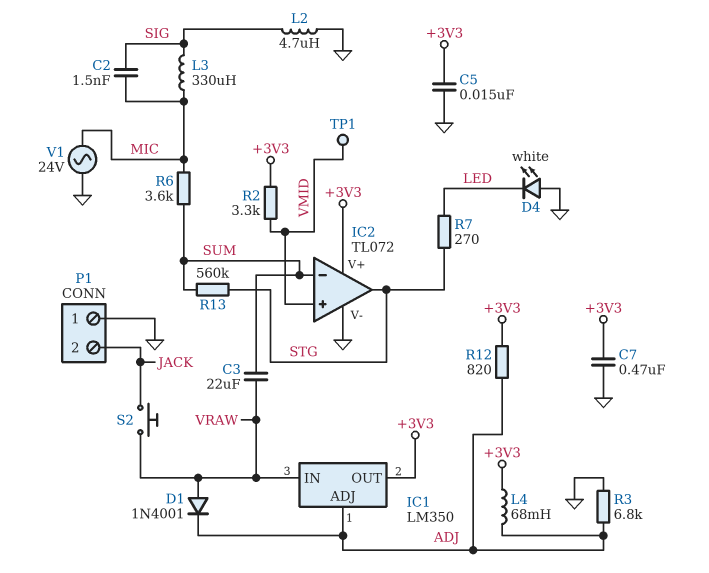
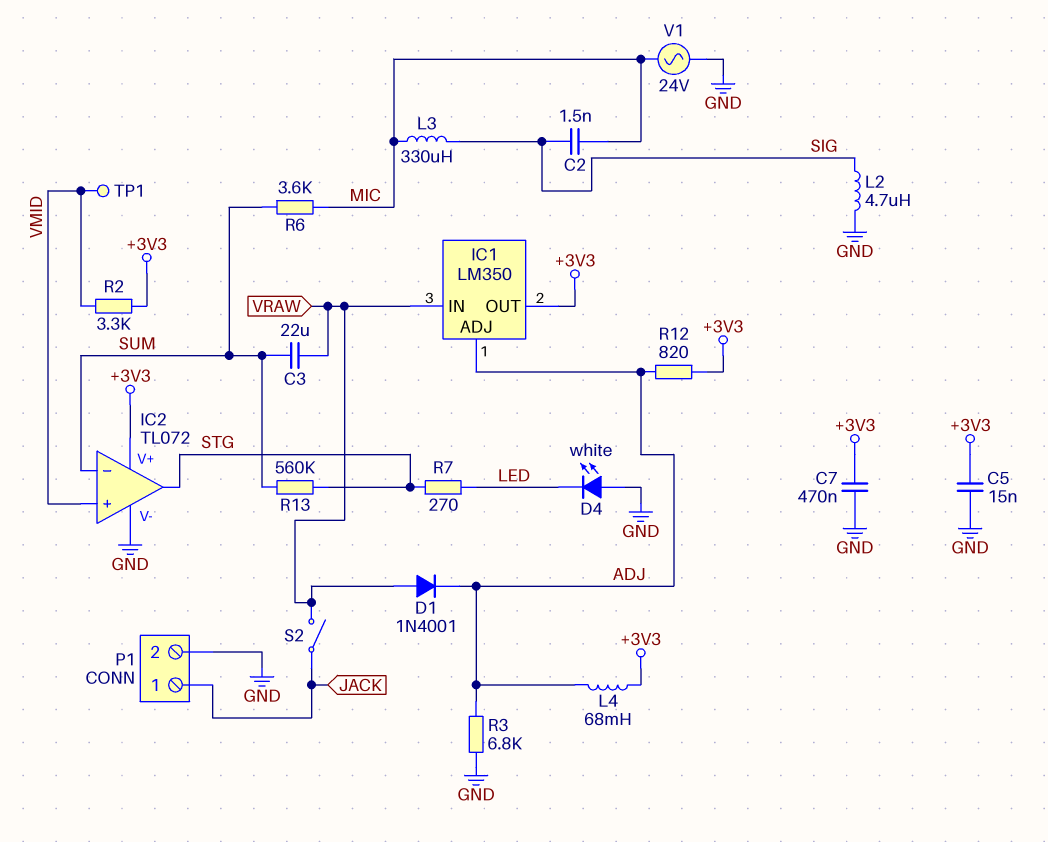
P1 pin 1: GND -> JACK
P1 pin 2: JACK -> GND
S2: button (JACK, VRAW) -> switch (JACK, VRAW)

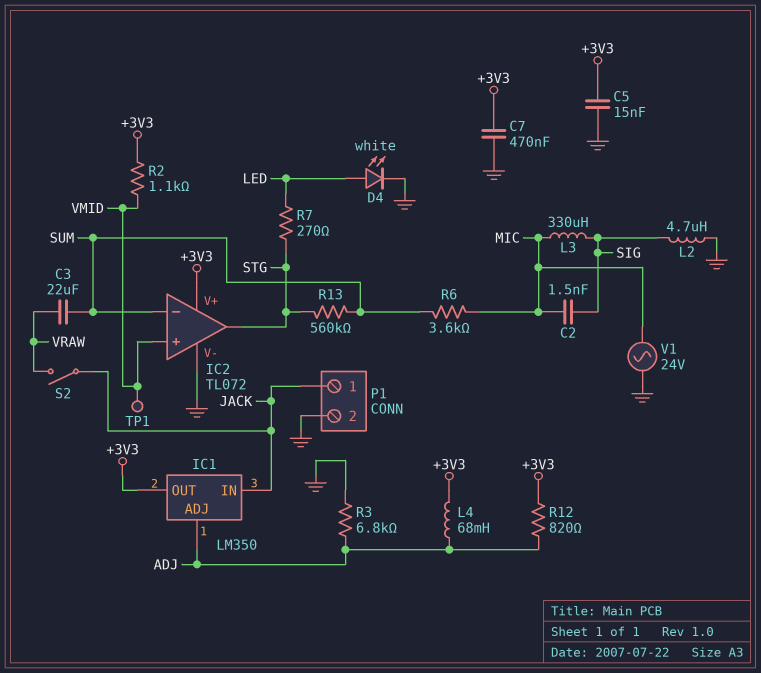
D1: diode 1N4001 (A VRAW, K ADJ) -> none
D4: LED white (A GND, K LED) -> LED white (A LED, K GND)
IC1 pin IN: VRAW -> JACK
R2: 3.3k (+3V3, VMID) -> 1.1k (+3V3, VMID)

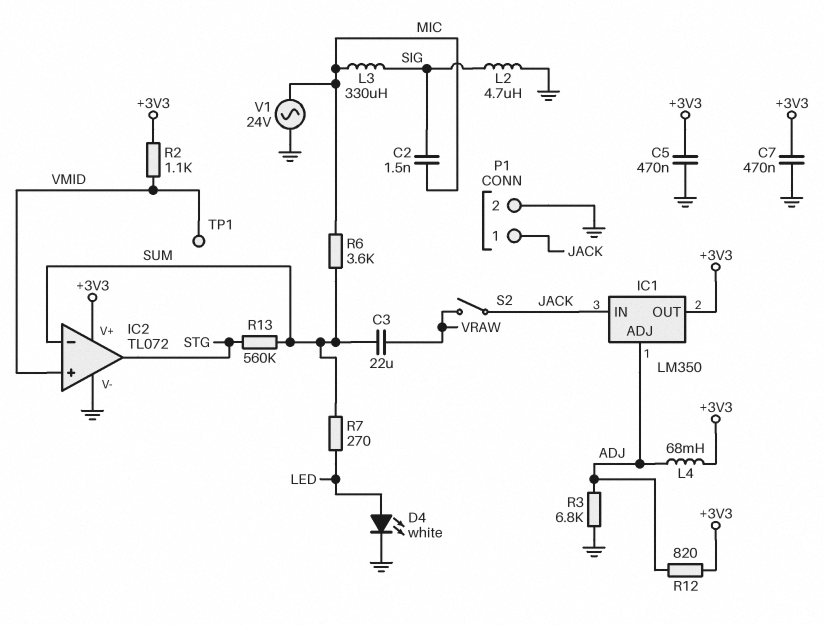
C5: 15nF (+3V3, GND) -> 470nF (+3V3, GND)
R7: 270 (LED, STG) -> 270 (LED, SUM)

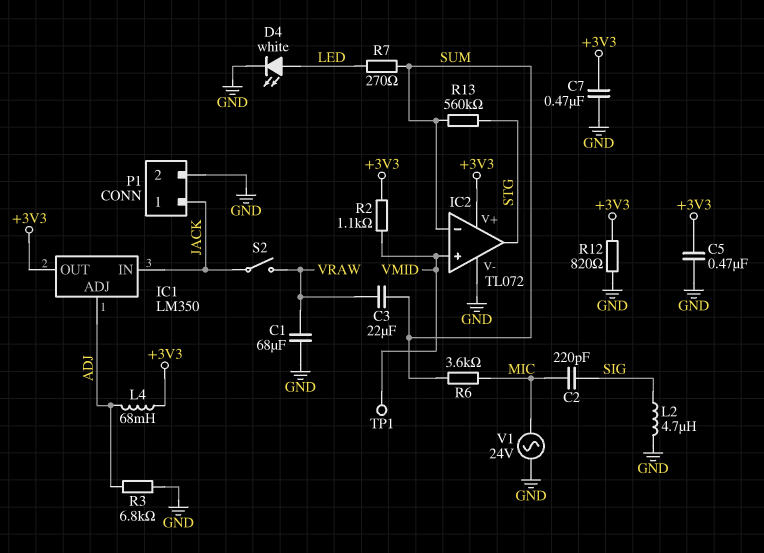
C1: none -> 68uF (GND, VRAW)
C2: 1.5nF (MIC, SIG) -> 220pF (MIC, SIG)
L3: 330uH (MIC, SIG) -> none
R12: 820 (+3V3, ADJ) -> 820 (+3V3, GND)

